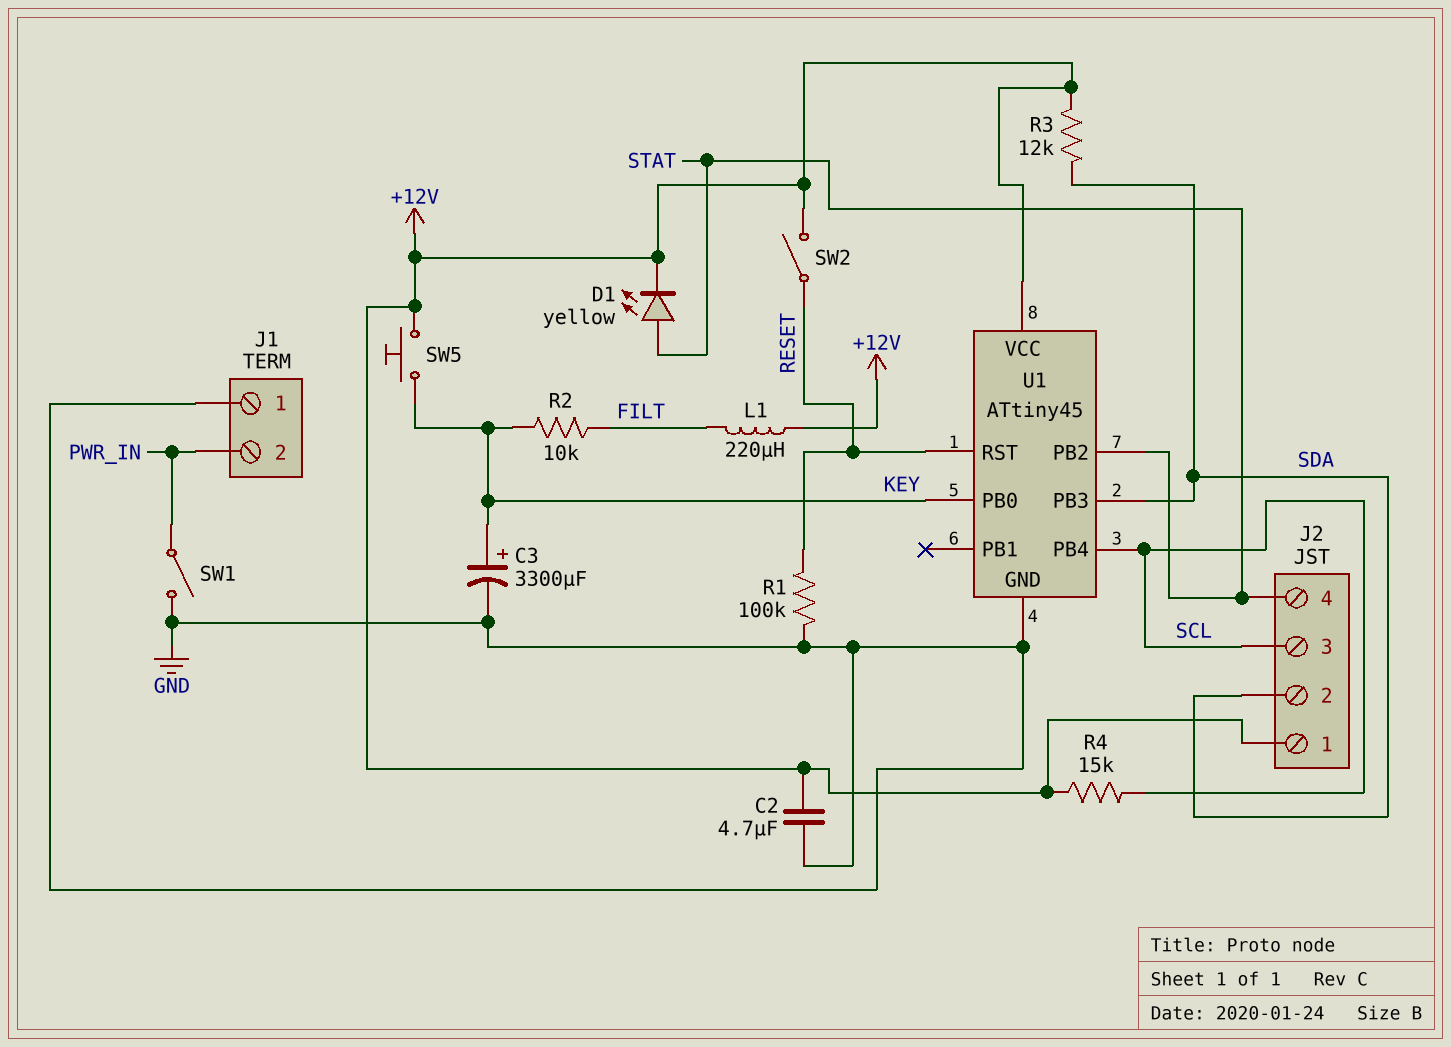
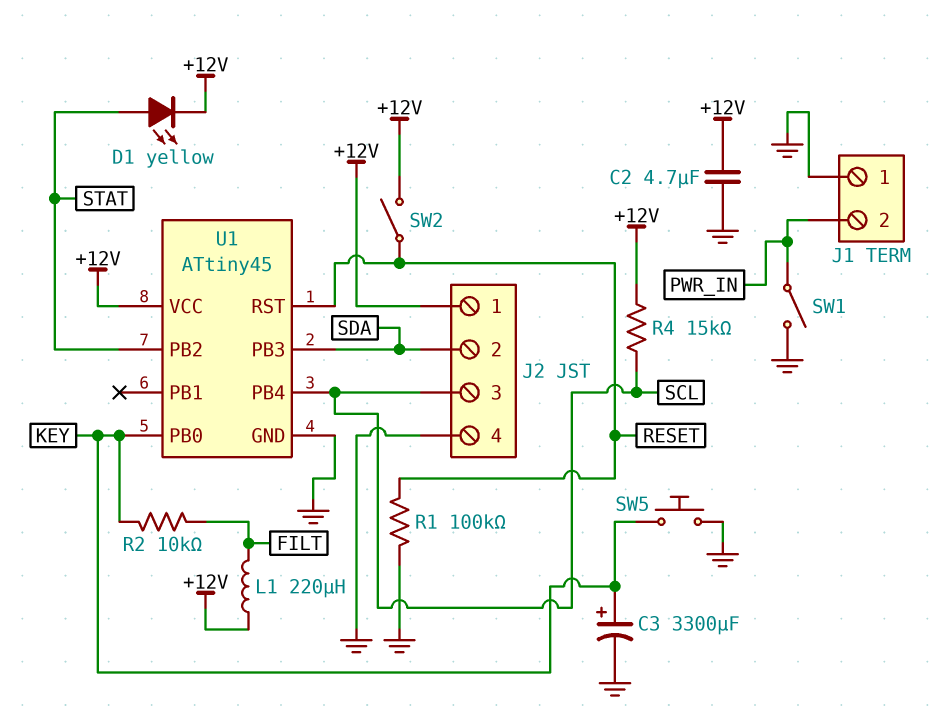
J2 pin 4: STAT -> GND
R3: 12k (+12V, SDA) -> none
SW5: button (+12V, KEY) -> button (GND, KEY)

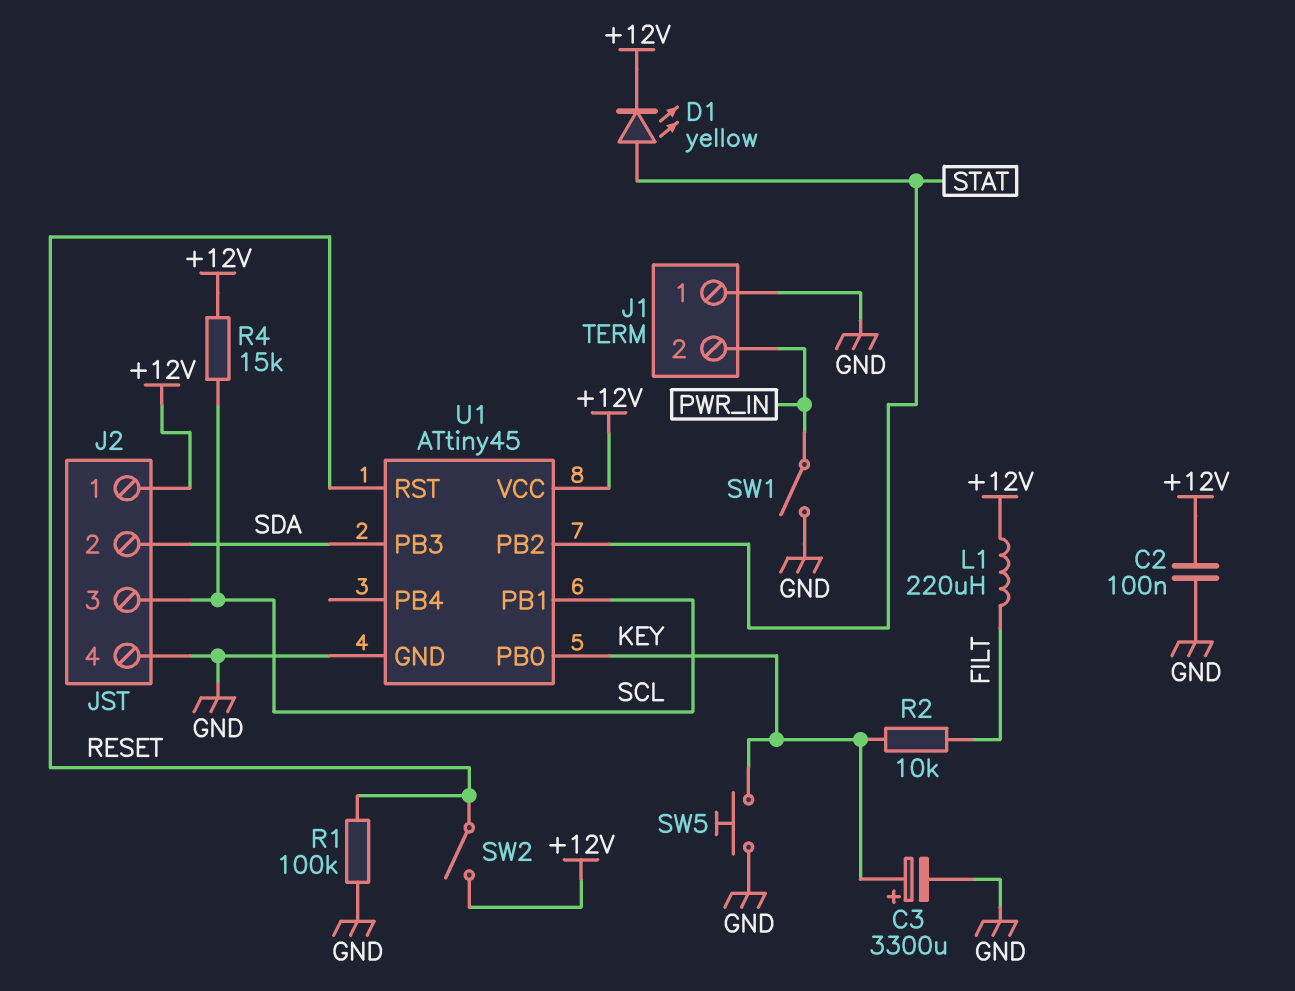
C2: 4.7uF (+12V, GND) -> 100nF (+12V, GND)
U1 pin PB1: none -> SCL
U1 pin PB4: SCL -> none

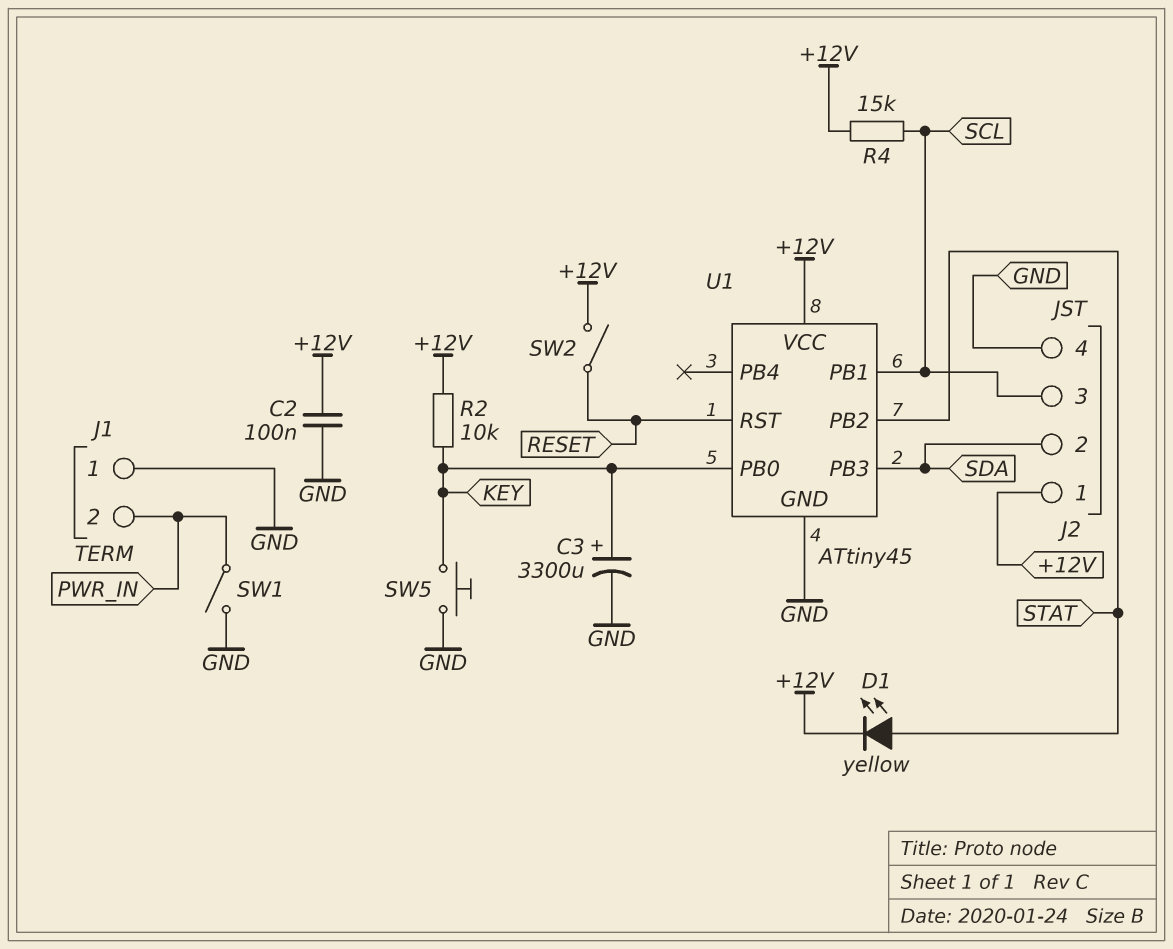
L1: 220uH (+12V, FILT) -> none
R1: 100k (GND, RESET) -> none
R2: 10k (FILT, KEY) -> 10k (+12V, KEY)

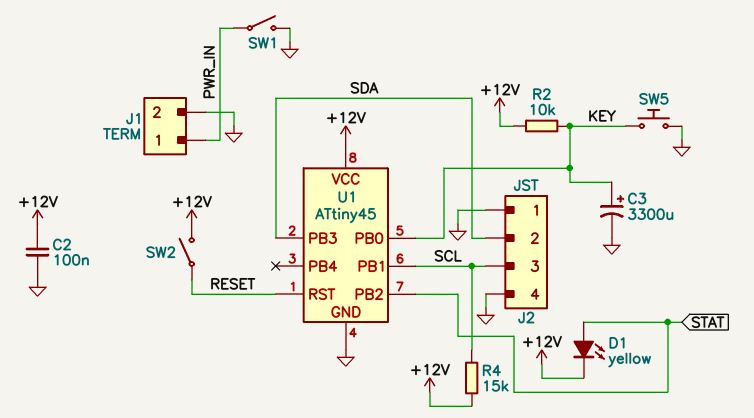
J1 pin 1: GND -> PWR_IN
J1 pin 2: PWR_IN -> GND
J2 pin 1: +12V -> GND

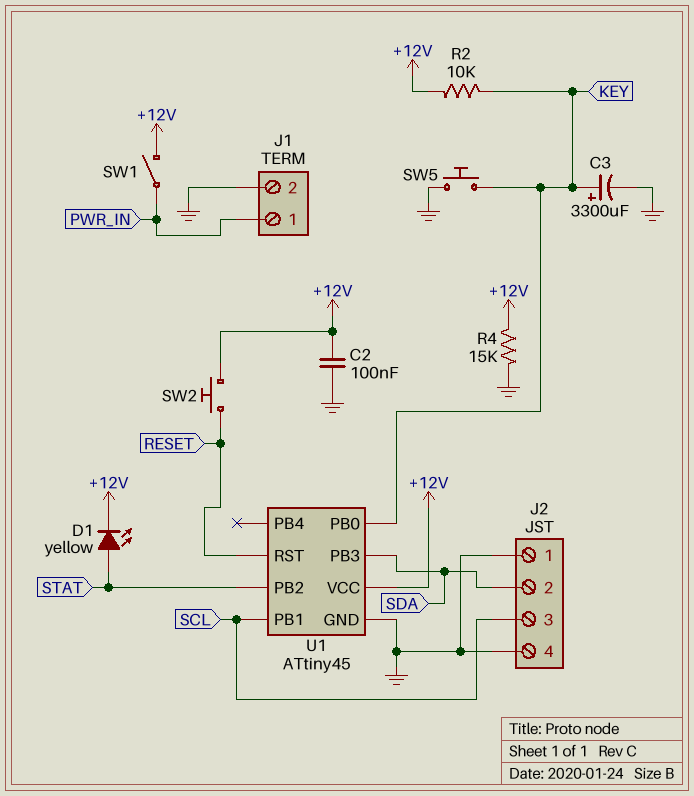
R4: 15k (+12V, SCL) -> 15k (+12V, GND)
SW1: switch (GND, PWR_IN) -> switch (+12V, PWR_IN)
SW2: switch (+12V, RESET) -> button (+12V, RESET)

